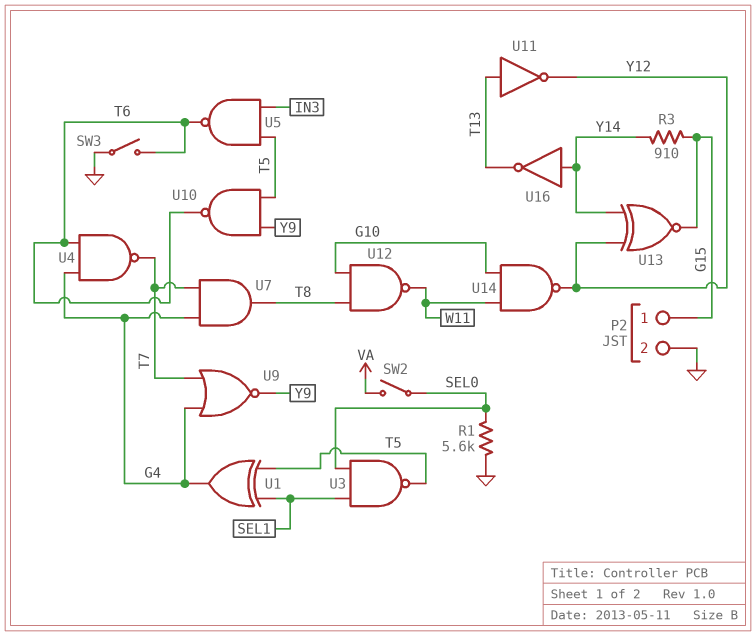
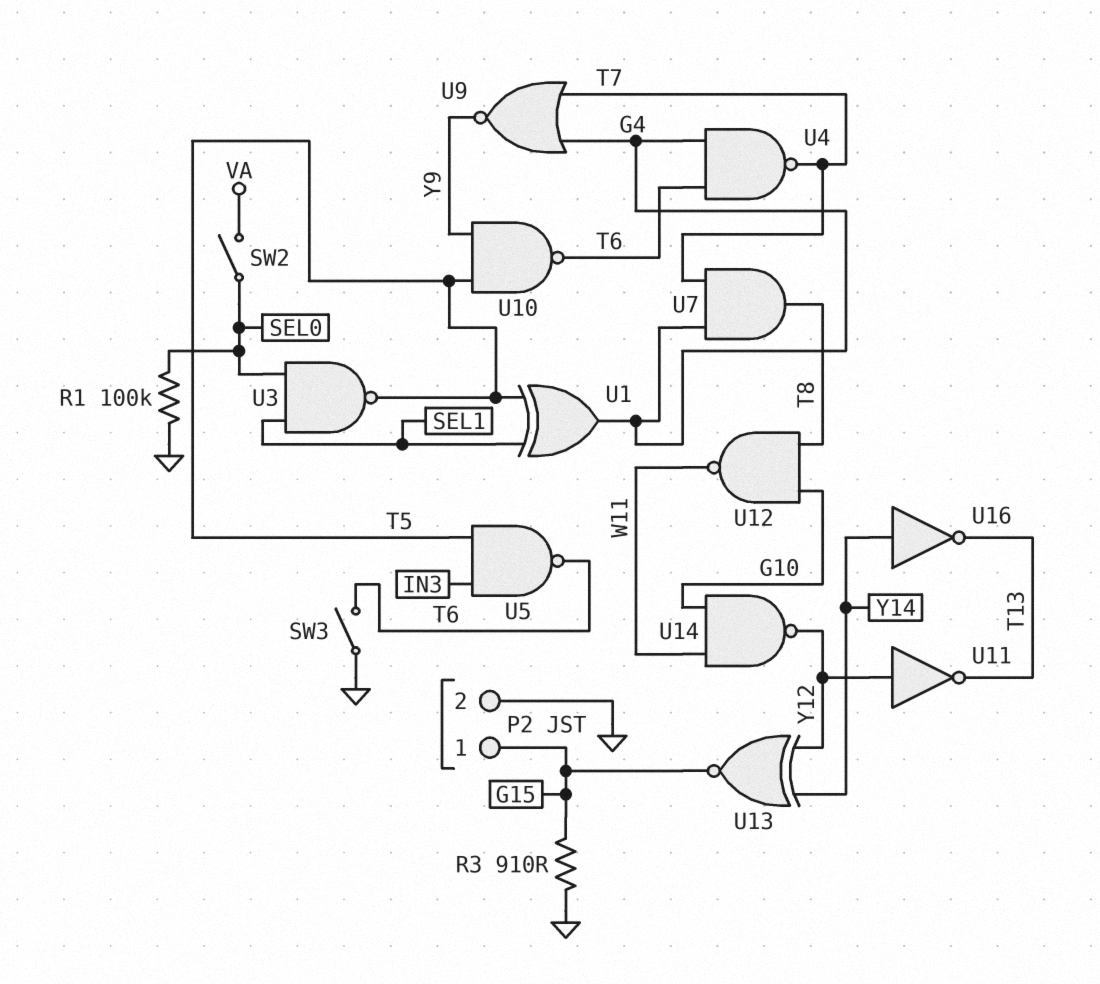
R1: 5.6k (GND, SEL0) -> 100k (GND, SEL0)
R3: 910 (G15, Y14) -> 910 (G15, GND)
U11: NOT (in T13, out Y12) -> NOT (in Y12, out T13)

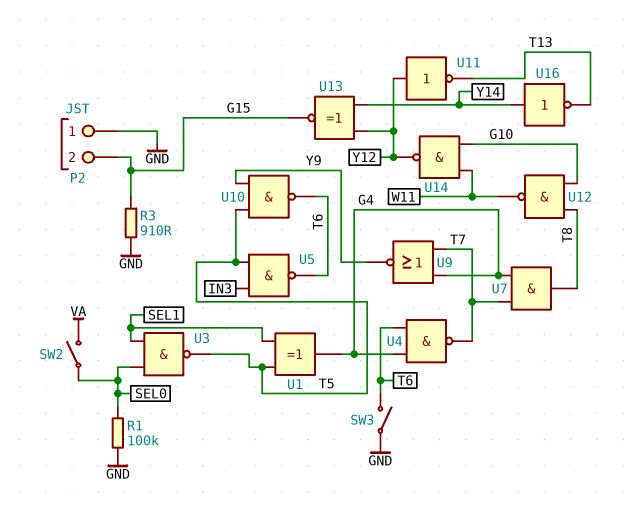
P2 pin 1: G15 -> GND
P2 pin 2: GND -> G15

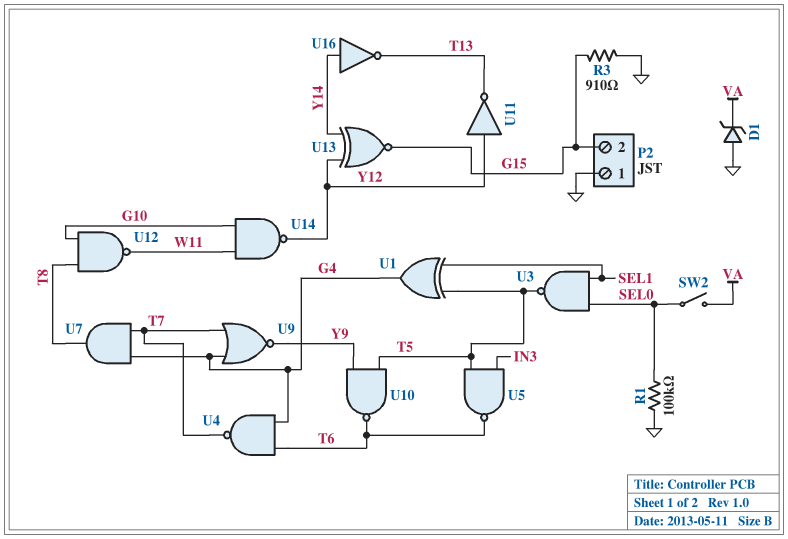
D1: none -> zener (A GND, K VA)
SW3: switch (GND, T6) -> none

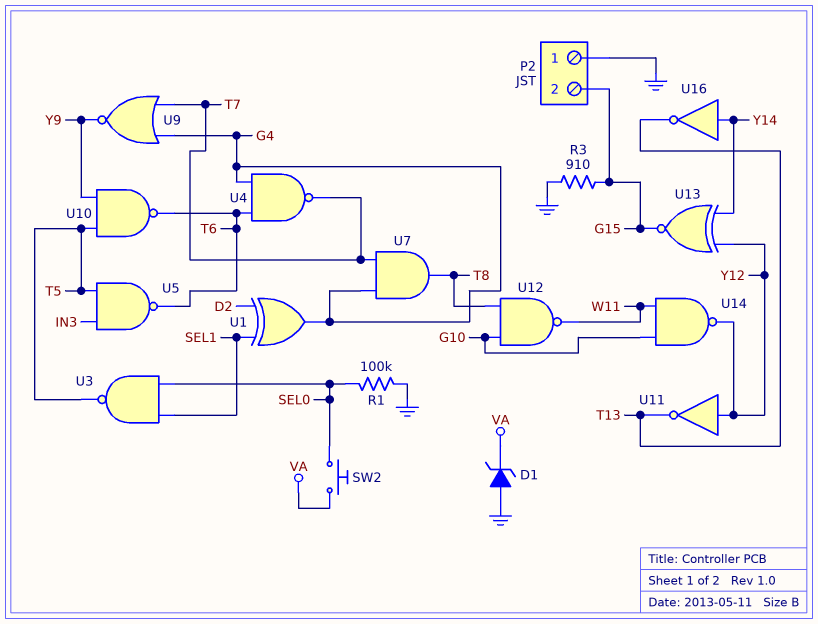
SW2: switch (SEL0, VA) -> button (SEL0, VA)
U1: XOR (in SEL1, in T5, out G4) -> XOR (in D2, in SEL1, out G4)

